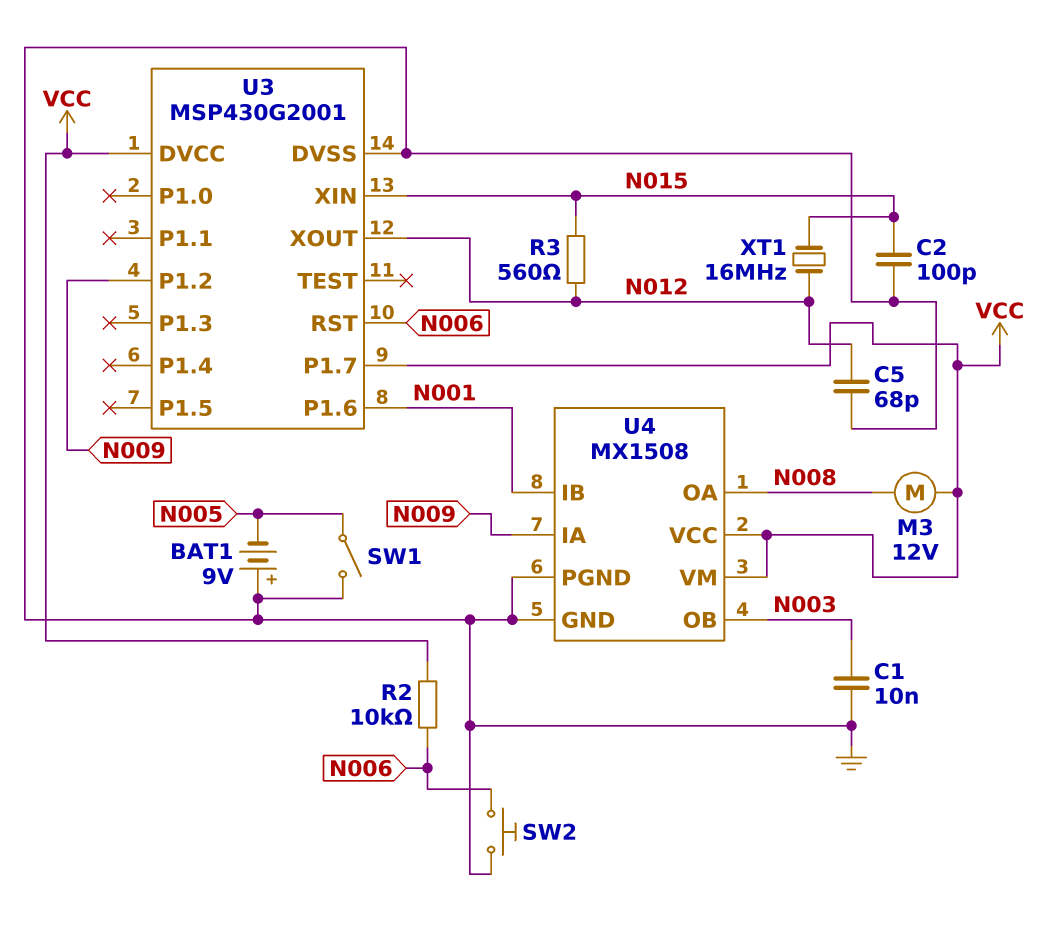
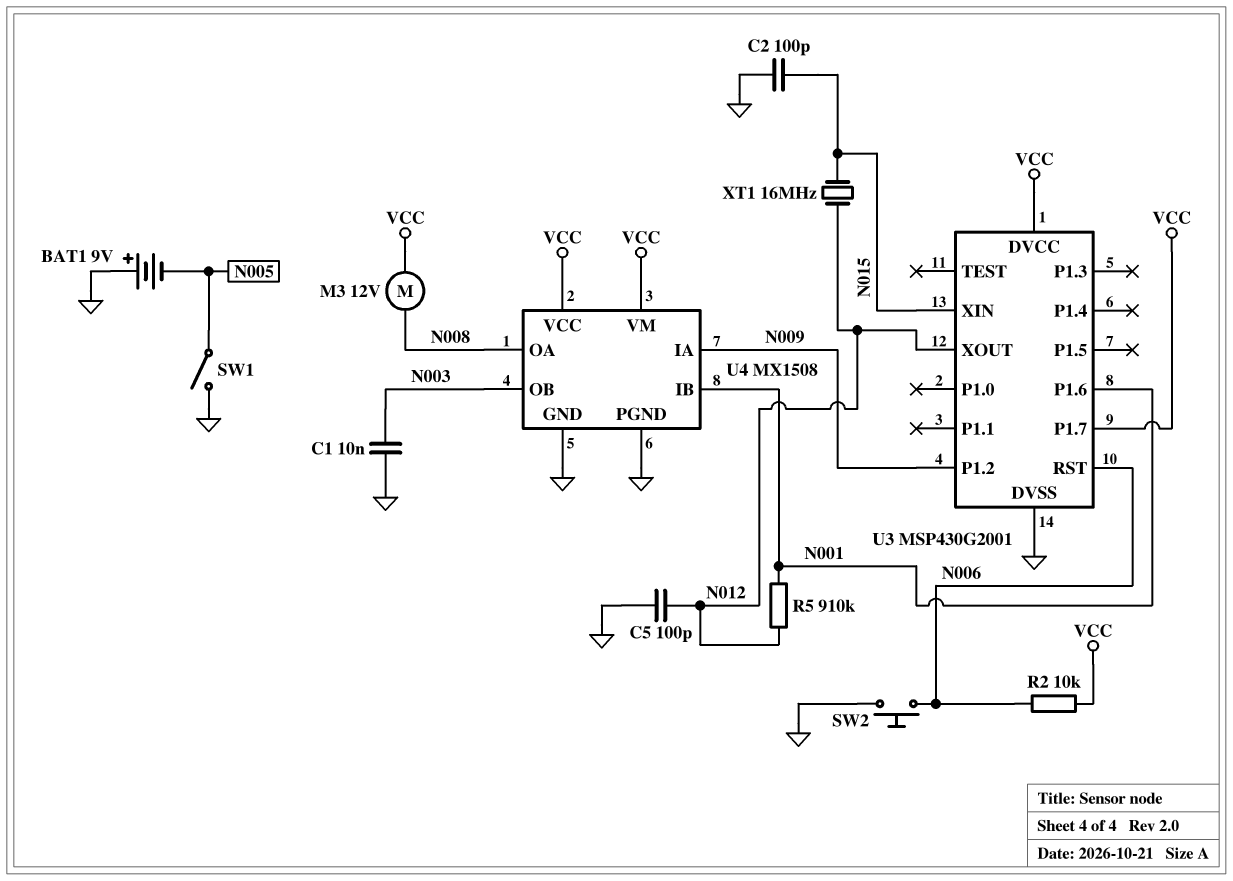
C5: 68pF (GND, N012) -> 100pF (GND, N012)
R3: 560 (N012, N015) -> none
R5: none -> 910k (N001, N012)

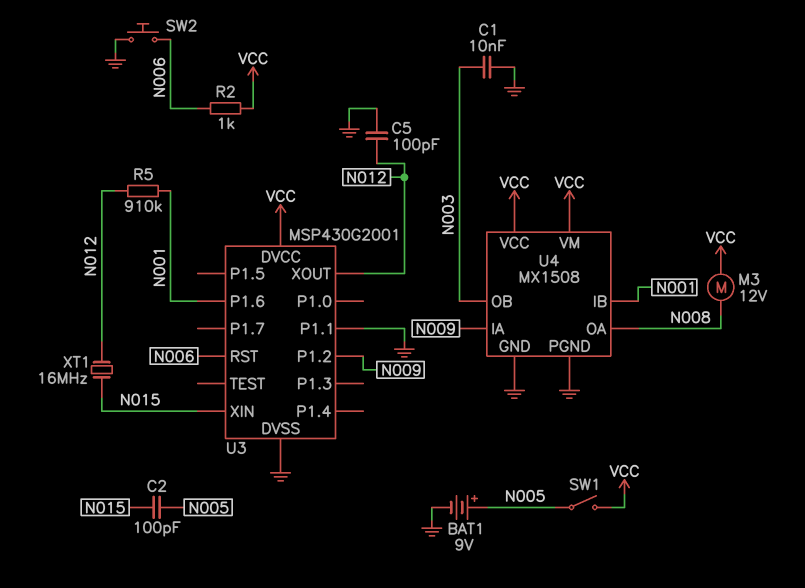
BAT1: 9V (plus GND, minus N005) -> 9V (plus N005, minus GND)
C2: 100pF (GND, N015) -> 100pF (N005, N015)
R2: 10k (N006, VCC) -> 1k (N006, VCC)
SW1: switch (GND, N005) -> switch (N005, VCC)
U3 pin P1.1: none -> GND
U3 pin P1.7: VCC -> none

